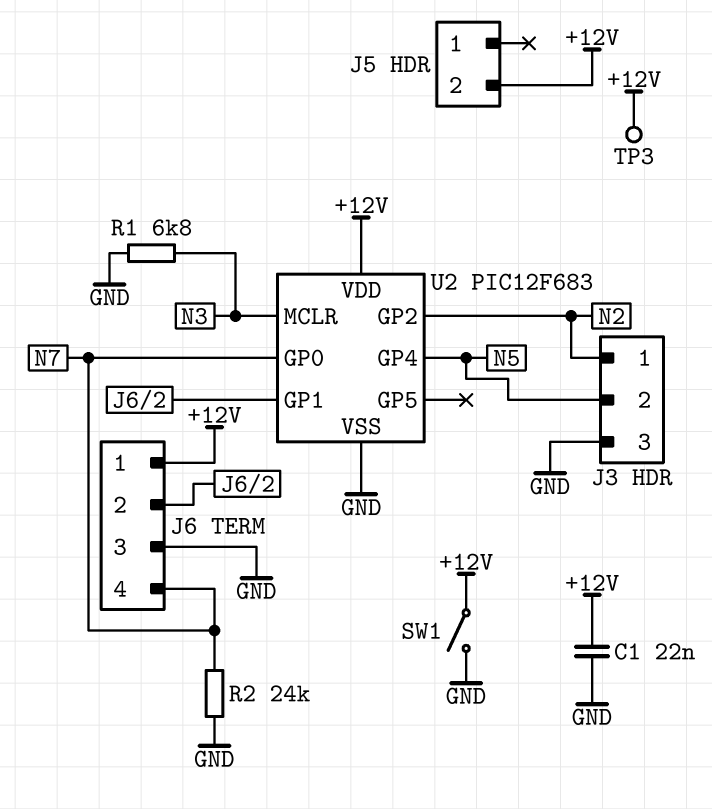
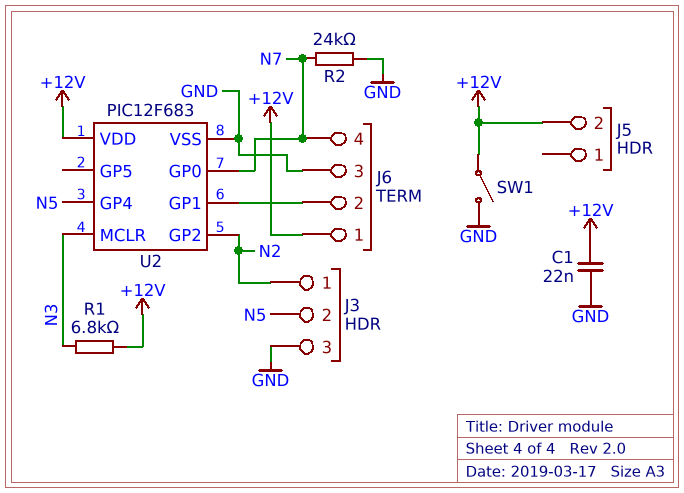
R1: 6.8k (GND, N3) -> 6.8k (+12V, N3)
TP3: test point (+12V) -> none

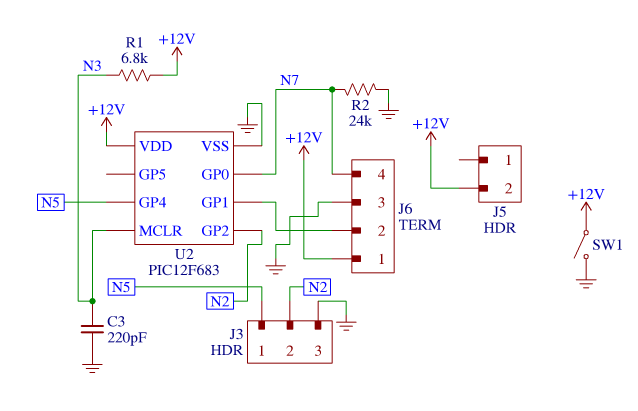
C1: 22nF (+12V, GND) -> none
C3: none -> 220pF (GND, N3)
J3 pin 1: N2 -> N5
J3 pin 2: N5 -> N2

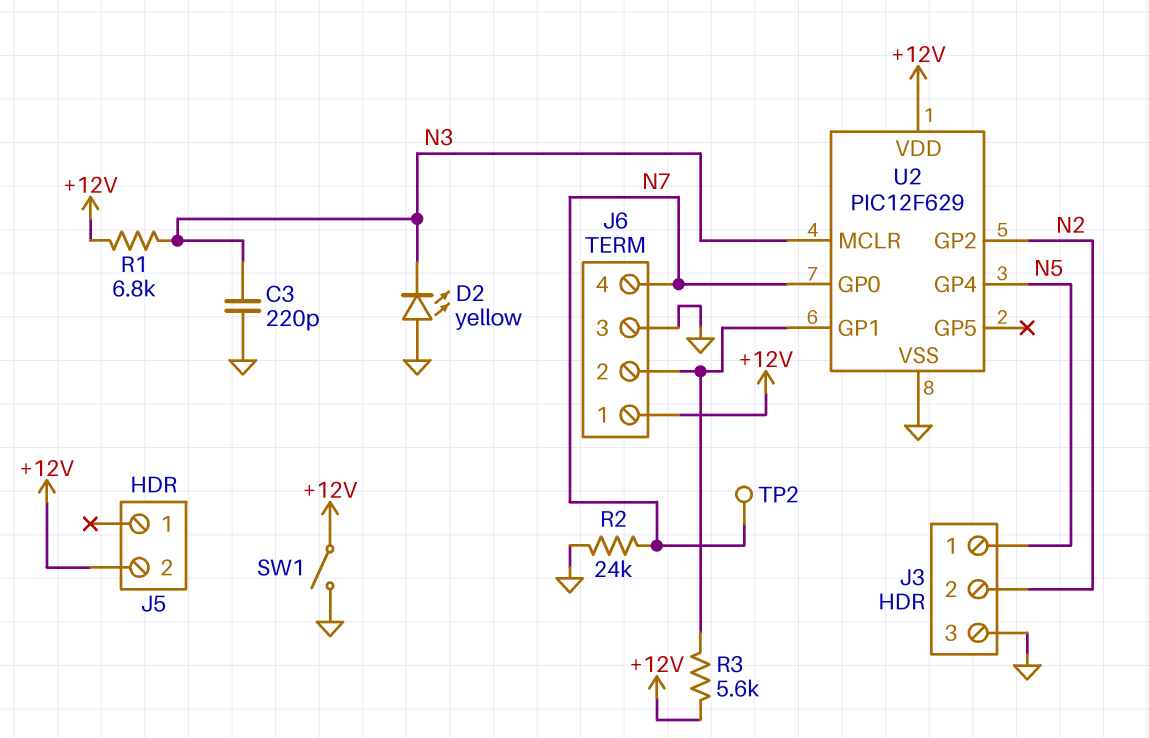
D2: none -> LED yellow (A GND, K N3)
R3: none -> 5.6k (+12V, J6/2)
TP2: none -> test point (N7)
U2: PIC12F683 -> PIC12F629

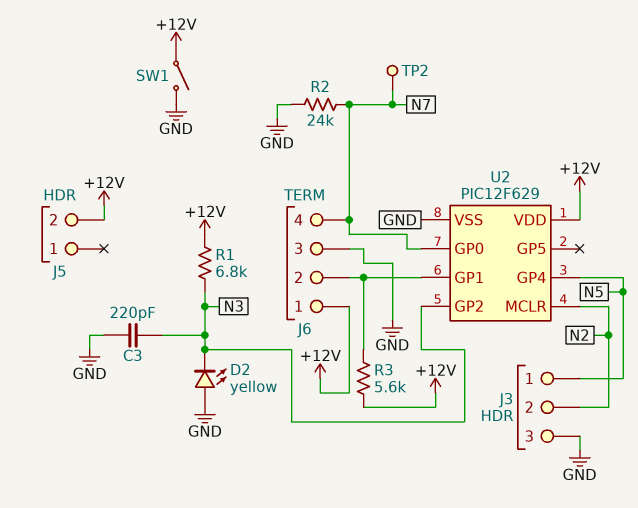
U2 pin GP2: N2 -> N3
U2 pin MCLR: N3 -> N2

